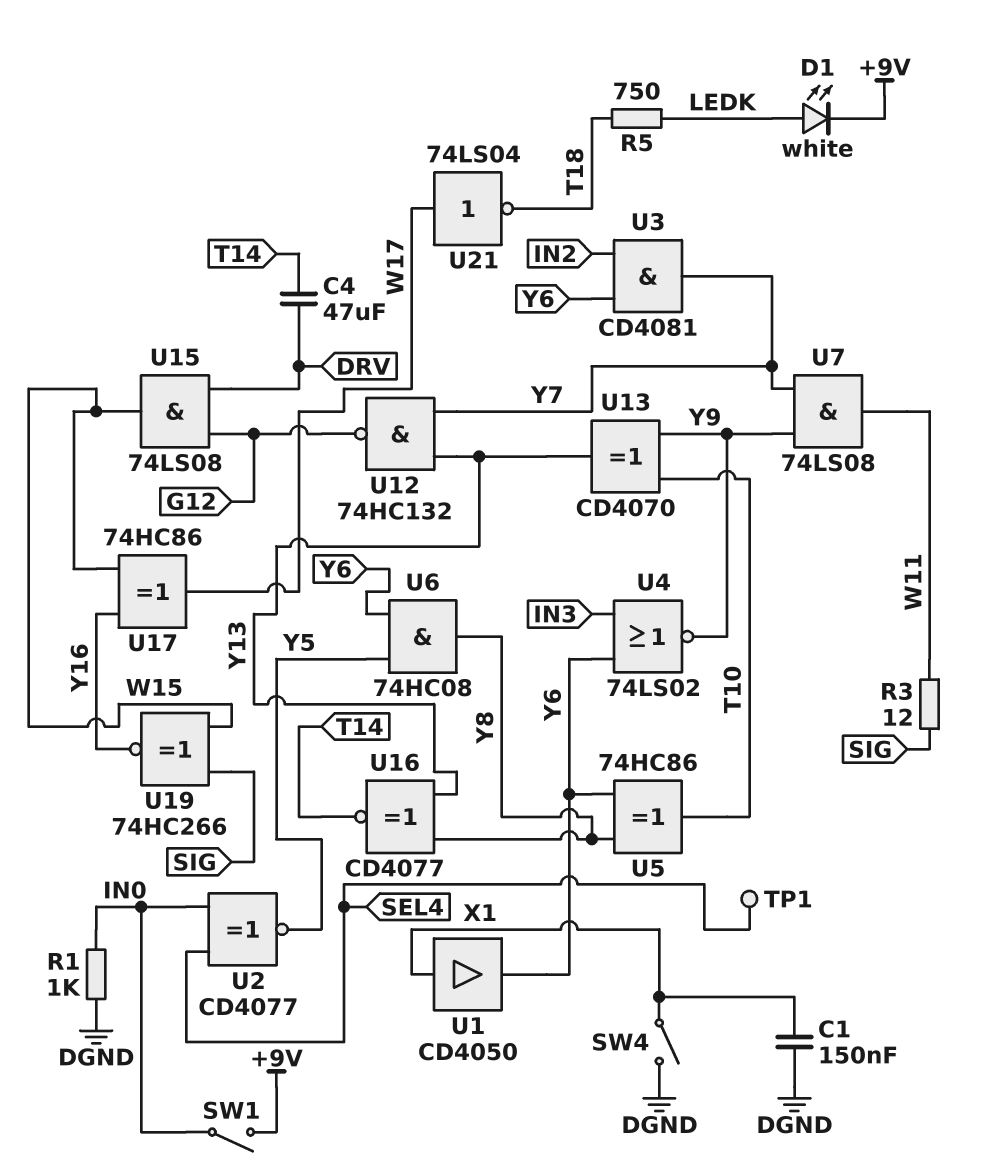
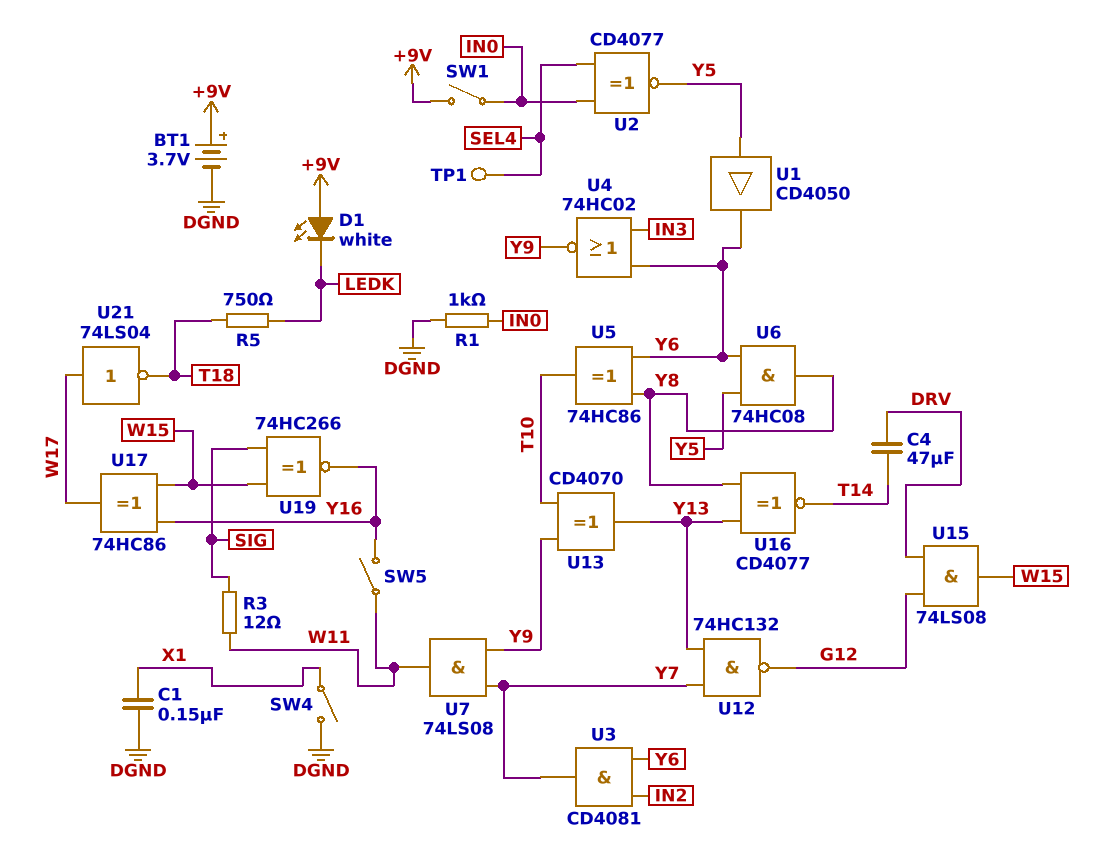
BT1: none -> 3.7V (plus +9V, minus DGND)
D1: LED white (A LEDK, K +9V) -> LED white (A +9V, K LEDK)
SW5: none -> switch (W11, Y16)
U1: buffer CD4050 (in X1, out Y6) -> buffer CD4050 (in Y5, out Y6)
U4: NOR 74LS02 (in IN3, in Y6, out Y9) -> NOR 74HC02 (in IN3, in Y6, out Y9)

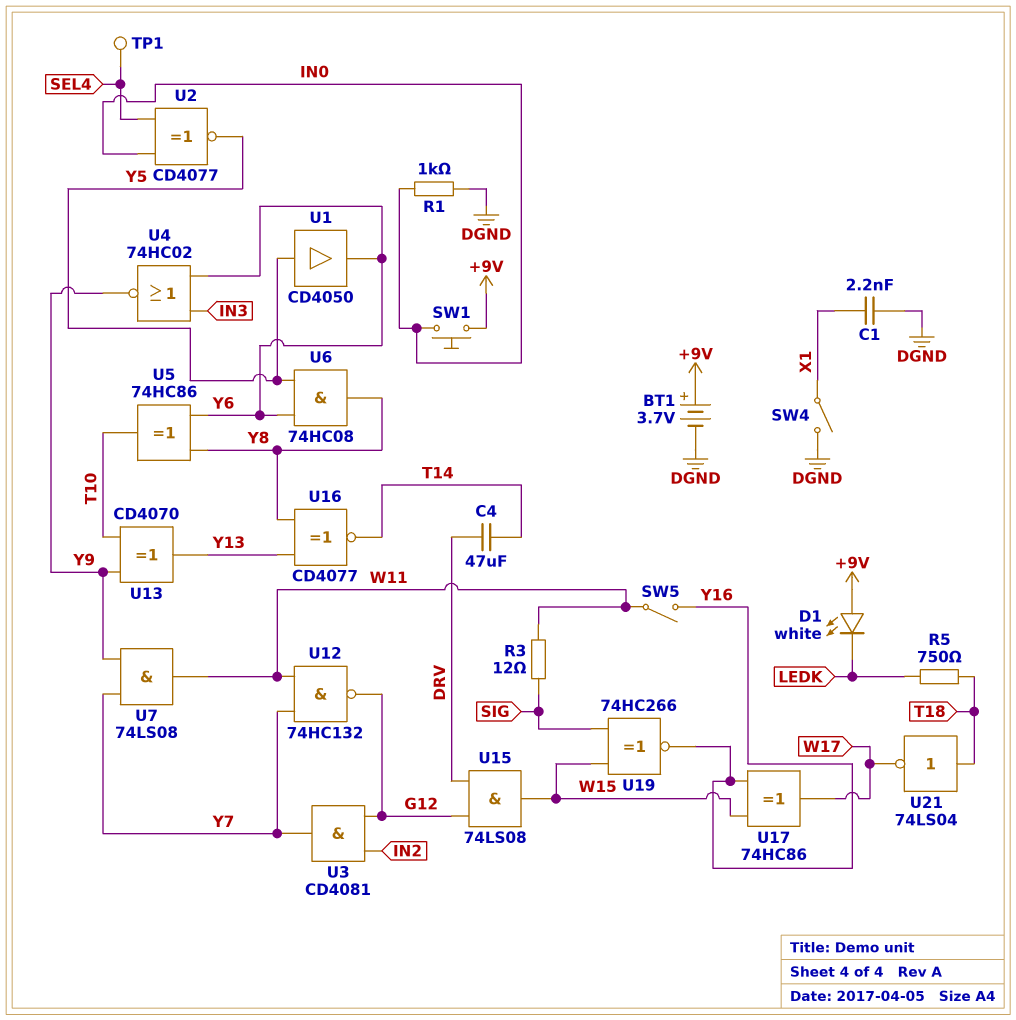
C1: 150nF (DGND, X1) -> 2.2nF (DGND, X1)
SW1: switch (+9V, IN0) -> button (+9V, IN0)
U3: AND CD4081 (in IN2, in Y6, out Y7) -> AND CD4081 (in G12, in IN2, out Y7)
U12: NAND 74HC132 (in Y7, in Y13, out G12) -> NAND 74HC132 (in W11, in Y7, out G12)
U21: NOT 74LS04 (in W17, out T18) -> NOT 74LS04 (in T18, out W17)

